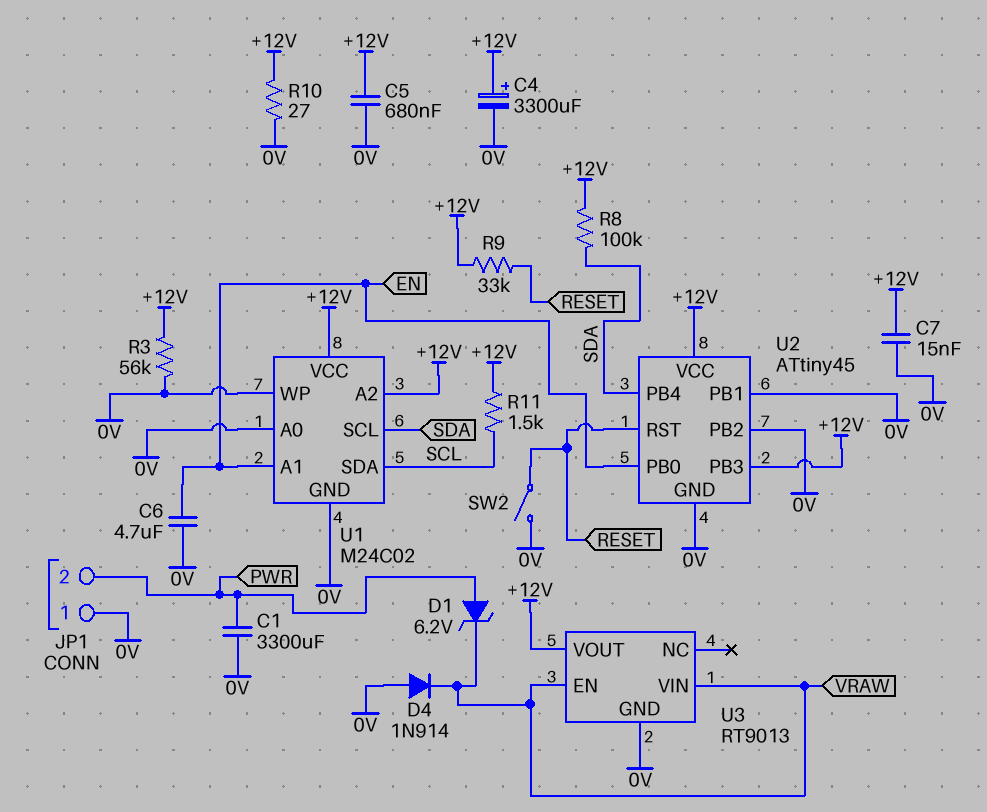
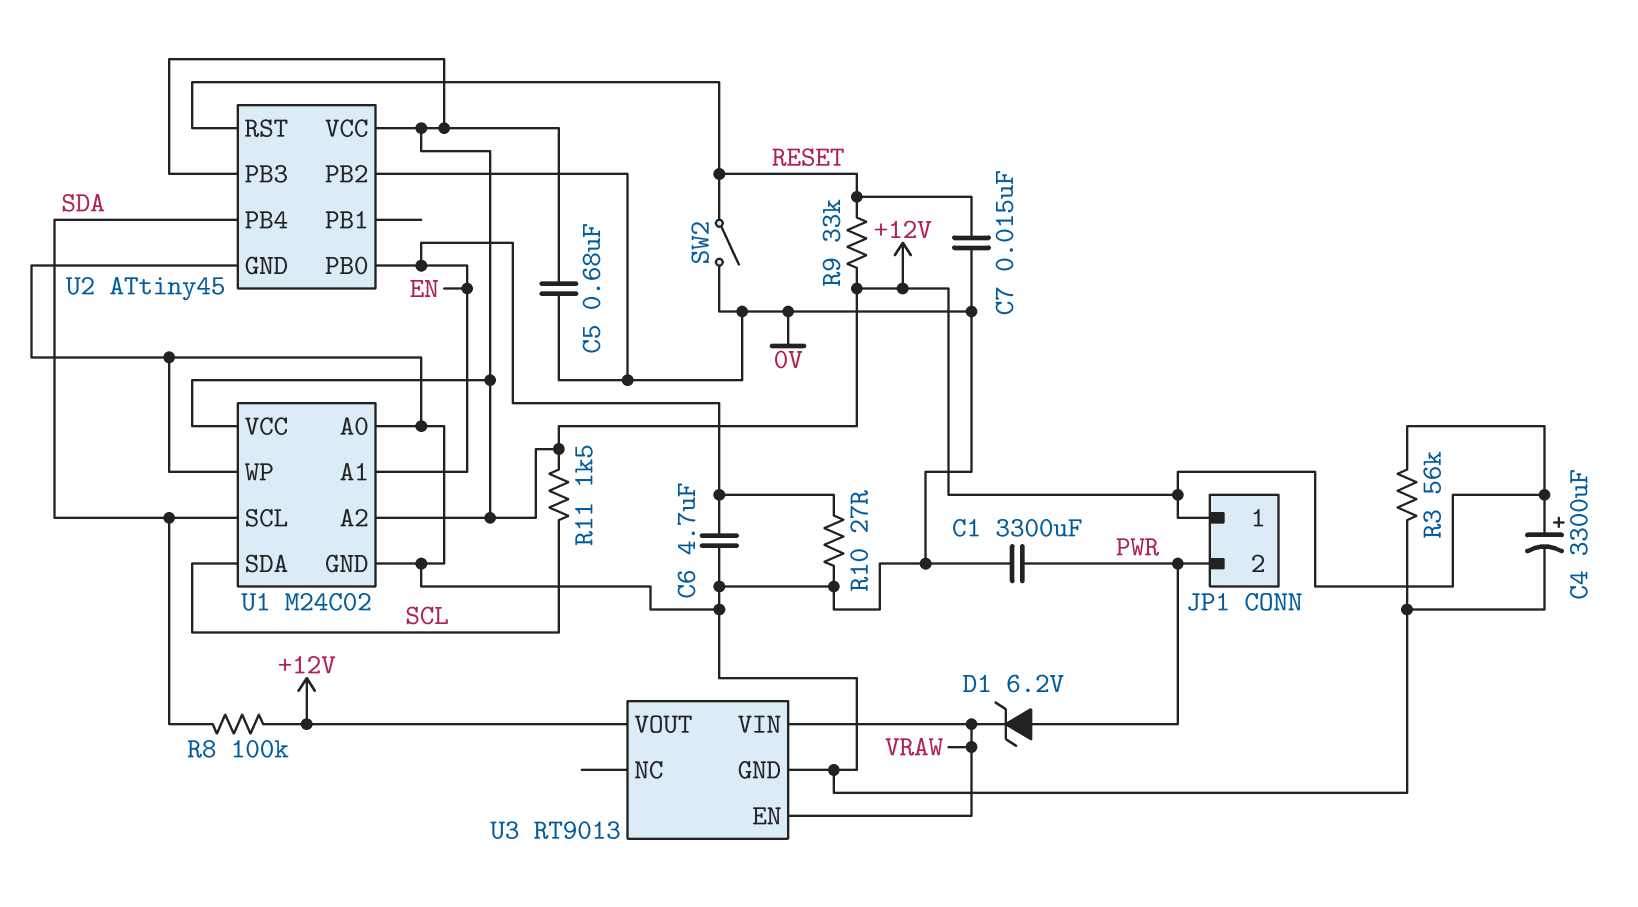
C7: 15nF (+12V, 0V) -> 15nF (0V, RESET)
D4: diode 1N914 (A 0V, K VRAW) -> none
JP1 pin 1: 0V -> +12V
R10: 27 (+12V, 0V) -> 27 (0V, EN)
U2 pin PB1: 0V -> none

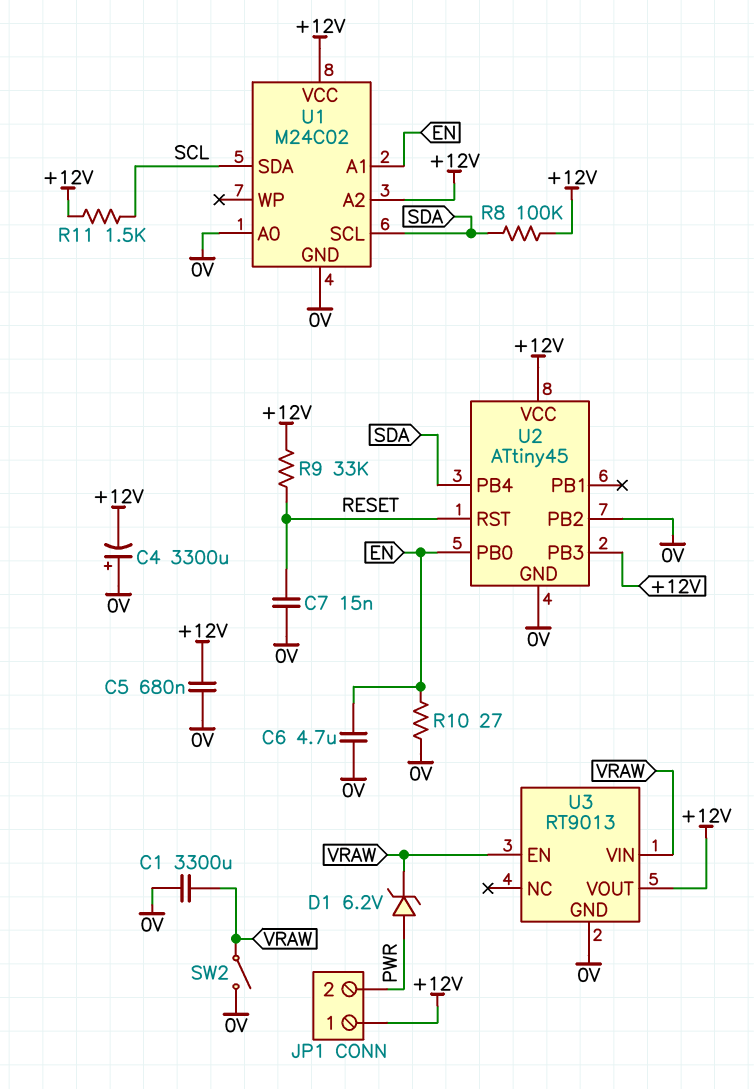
C1: 3300uF (0V, PWR) -> 3300uF (0V, VRAW)
C4: 3300uF (plus +12V, minus 0V) -> 3300uF (plus 0V, minus +12V)
R3: 56k (+12V, 0V) -> none
SW2: switch (0V, RESET) -> switch (0V, VRAW)
U1 pin WP: 0V -> none

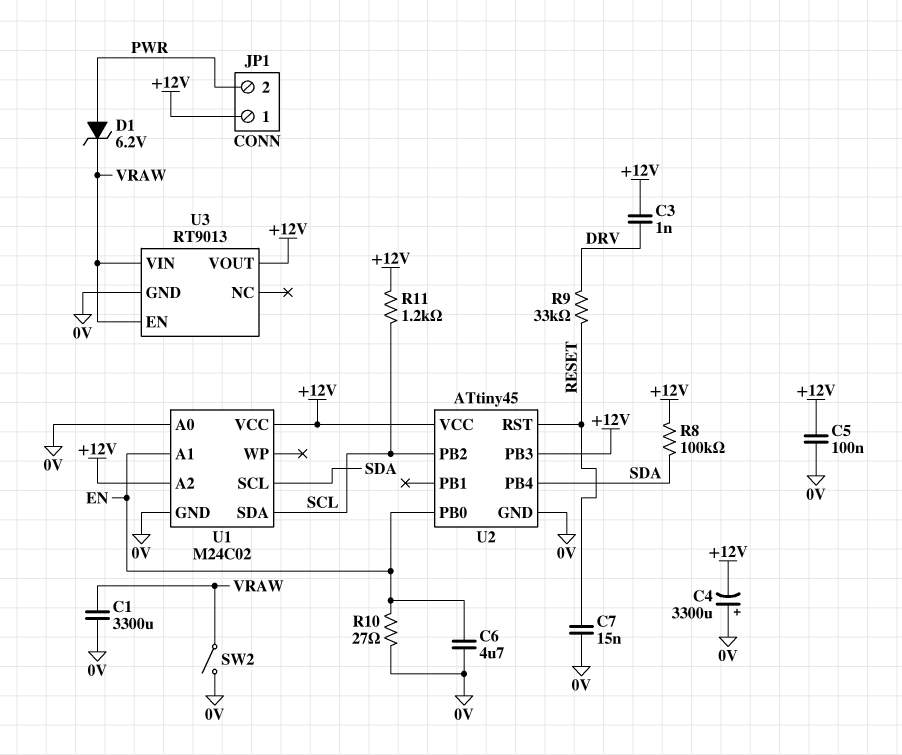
C3: none -> 1nF (+12V, DRV)
C5: 680nF (+12V, 0V) -> 100nF (+12V, 0V)
R9: 33k (+12V, RESET) -> 33k (DRV, RESET)
R11: 1.5k (+12V, SCL) -> 1.2k (+12V, SCL)
U2 pin PB2: 0V -> SCL

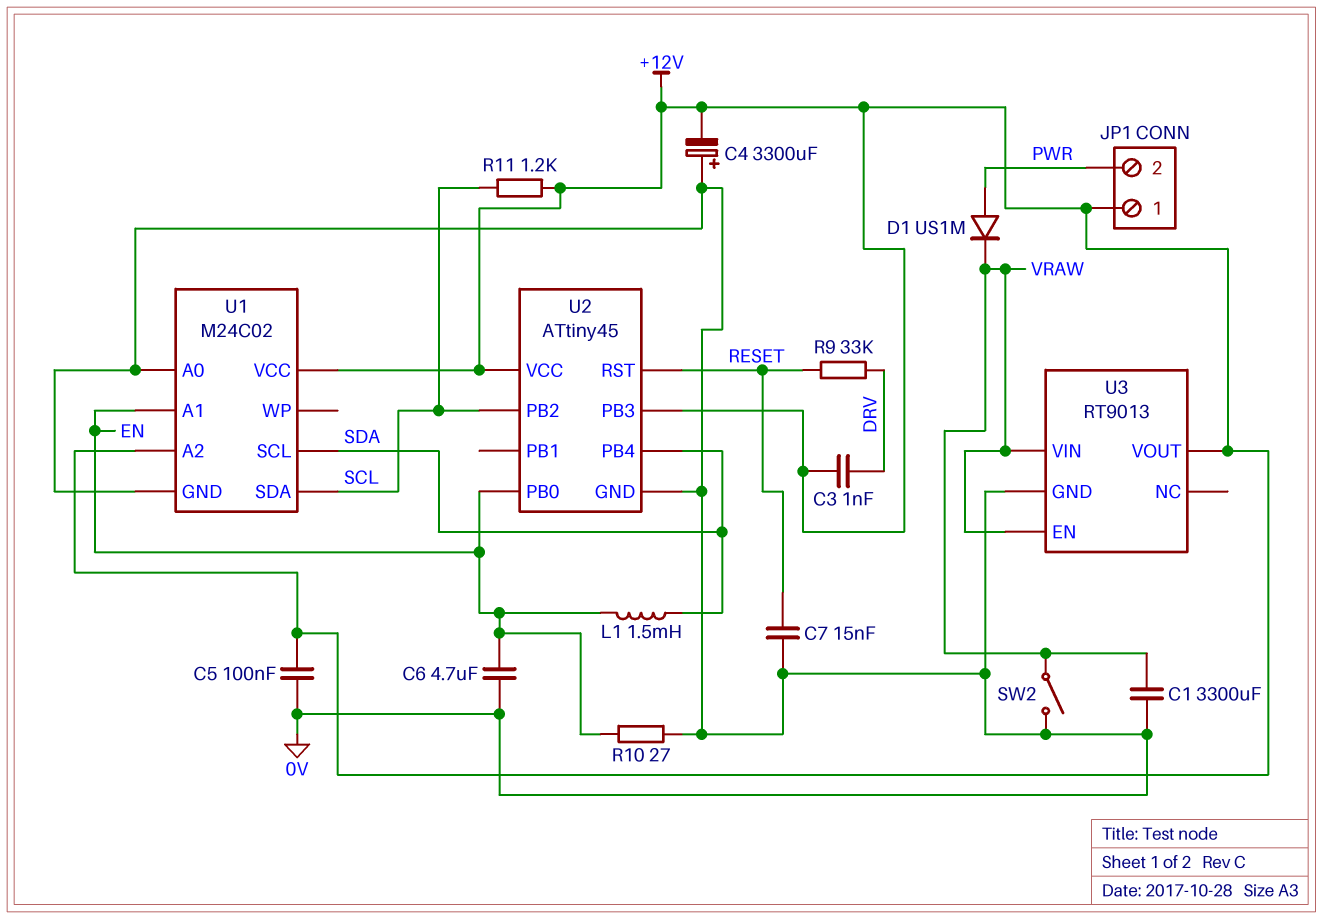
D1: zener 6.2V (A PWR, K VRAW) -> diode US1M (A PWR, K VRAW)
L1: none -> 1.5mH (EN, SDA)
R8: 100k (+12V, SDA) -> none

